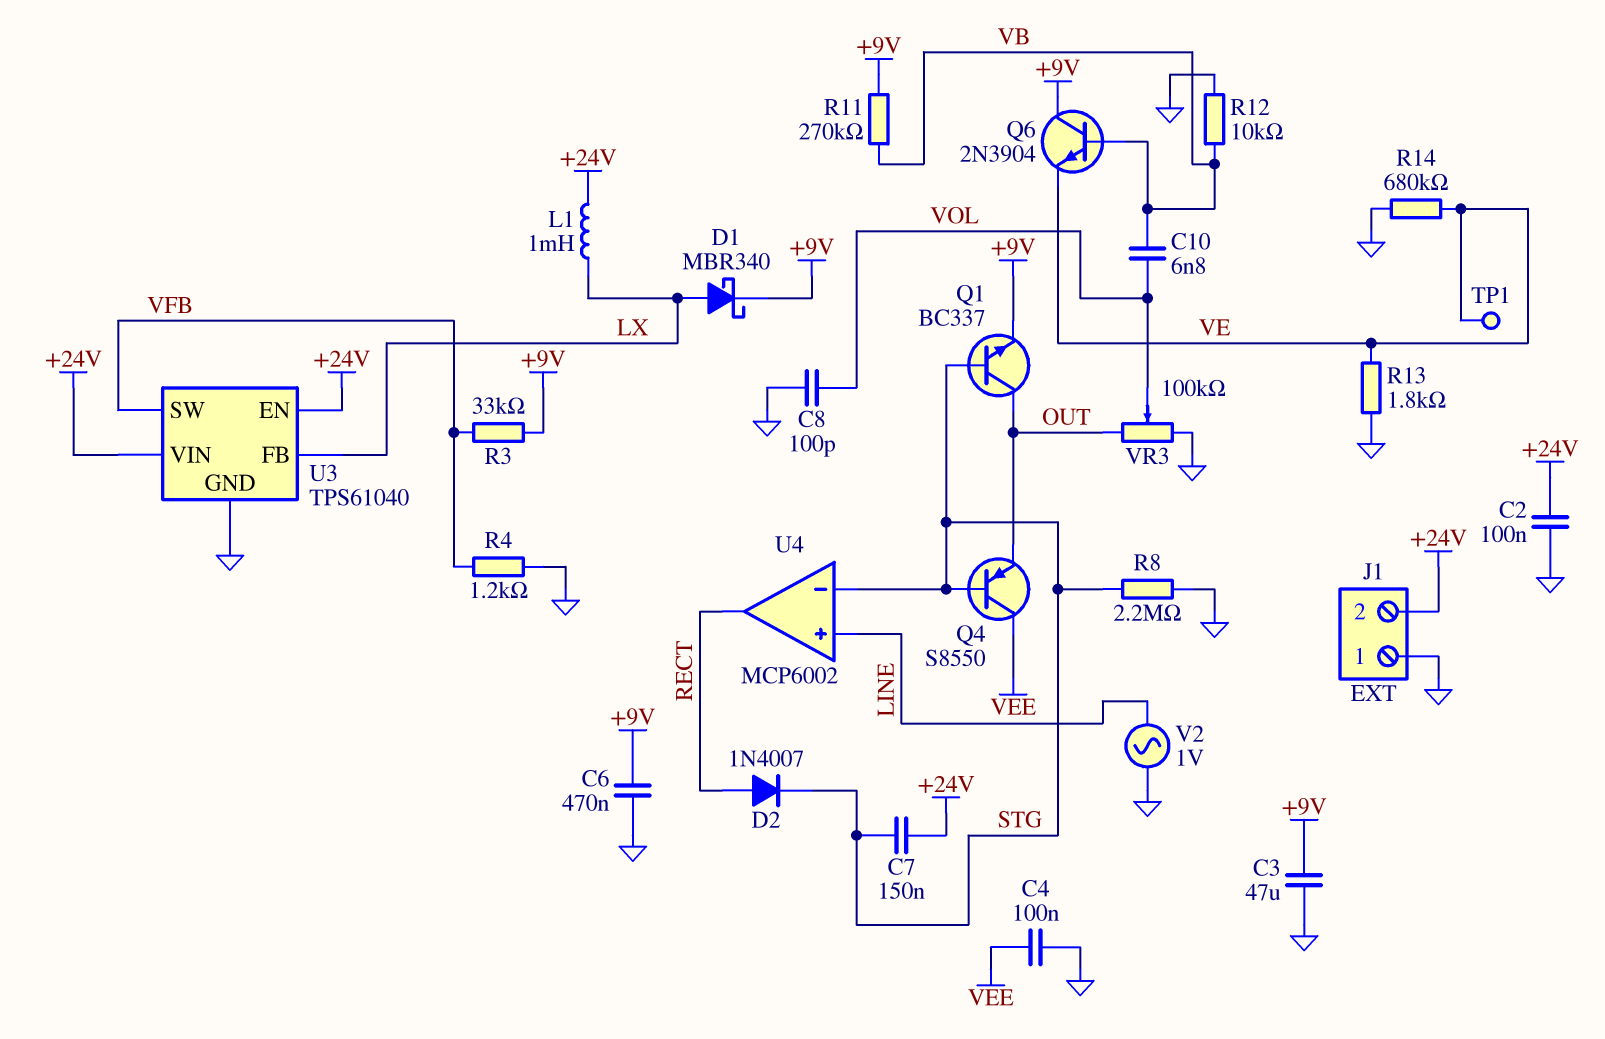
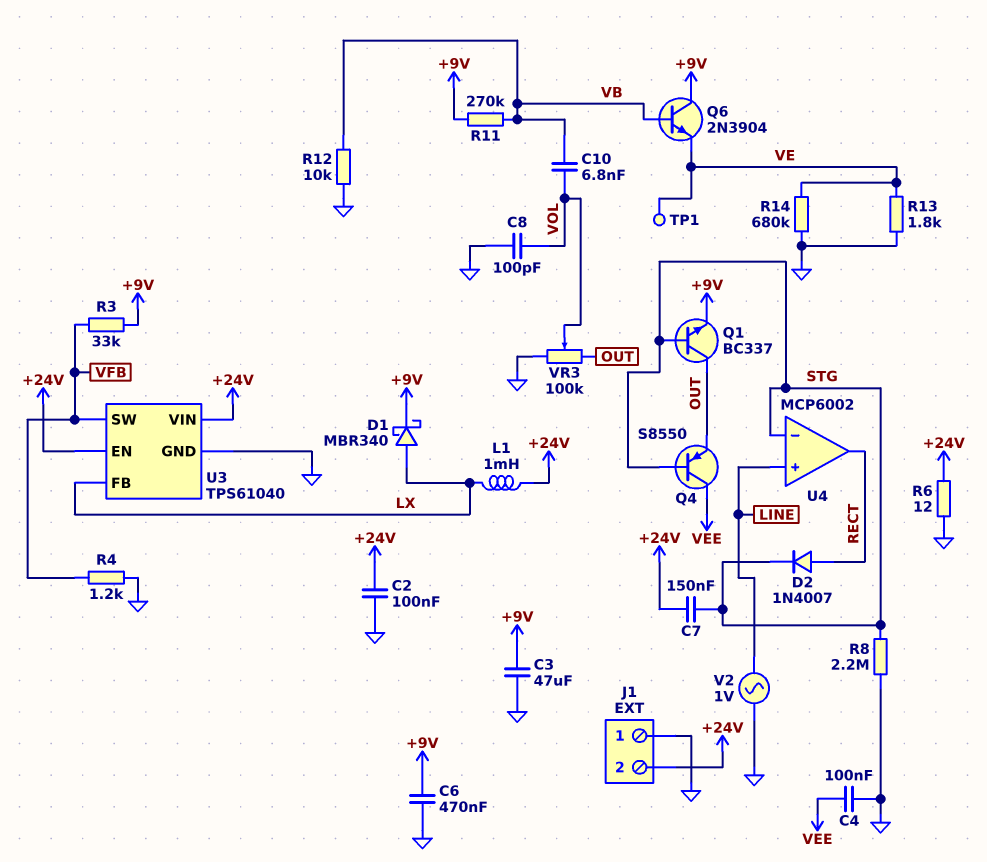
R6: none -> 12 (+24V, GND)

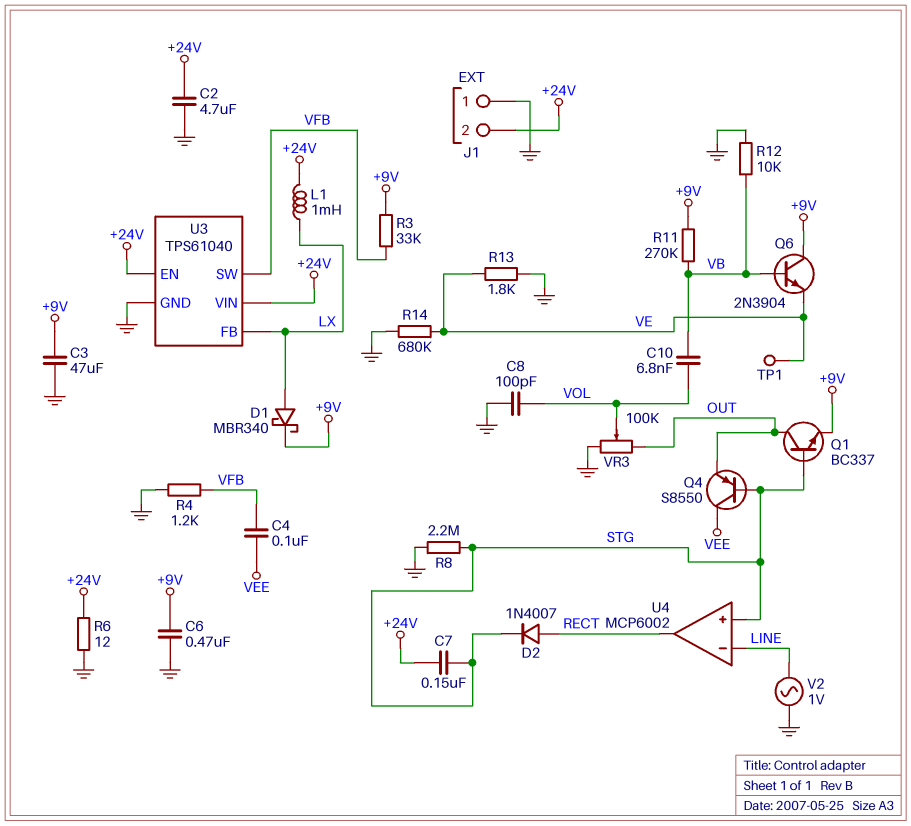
C2: 100nF (+24V, GND) -> 4.7uF (+24V, GND)
C4: 100nF (GND, VEE) -> 100nF (VEE, VFB)
U4 pin in+: LINE -> STG
U4 pin in-: STG -> LINE

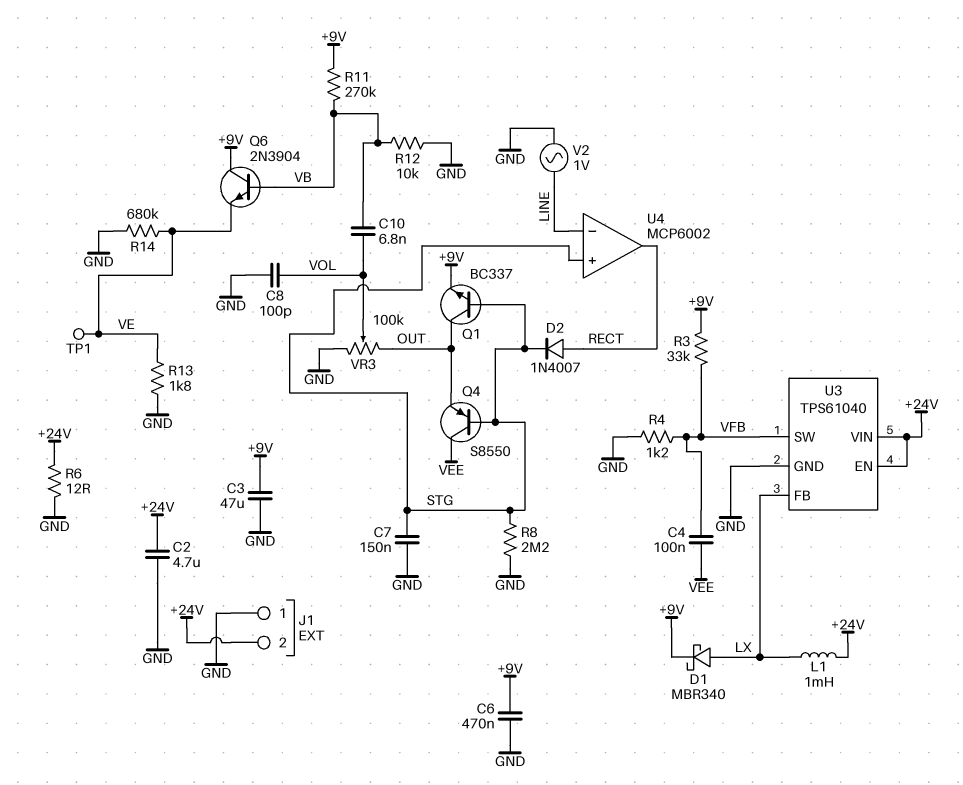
C7: 150nF (+24V, STG) -> 150nF (GND, STG)

